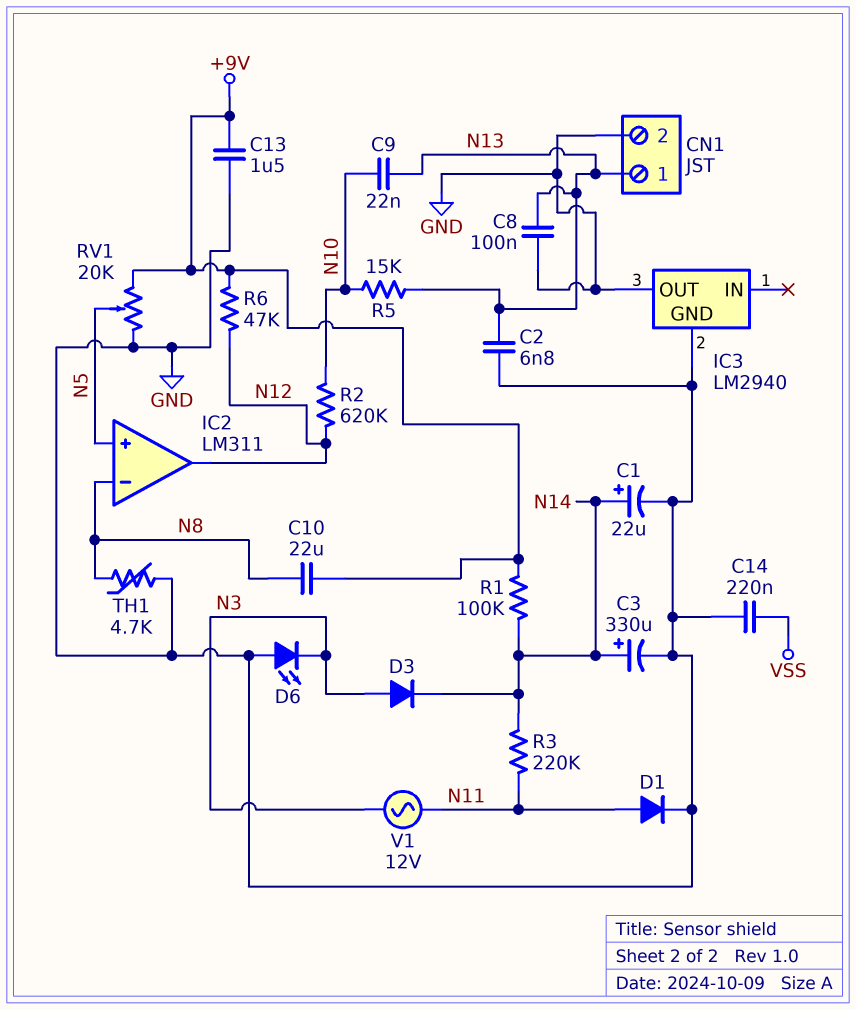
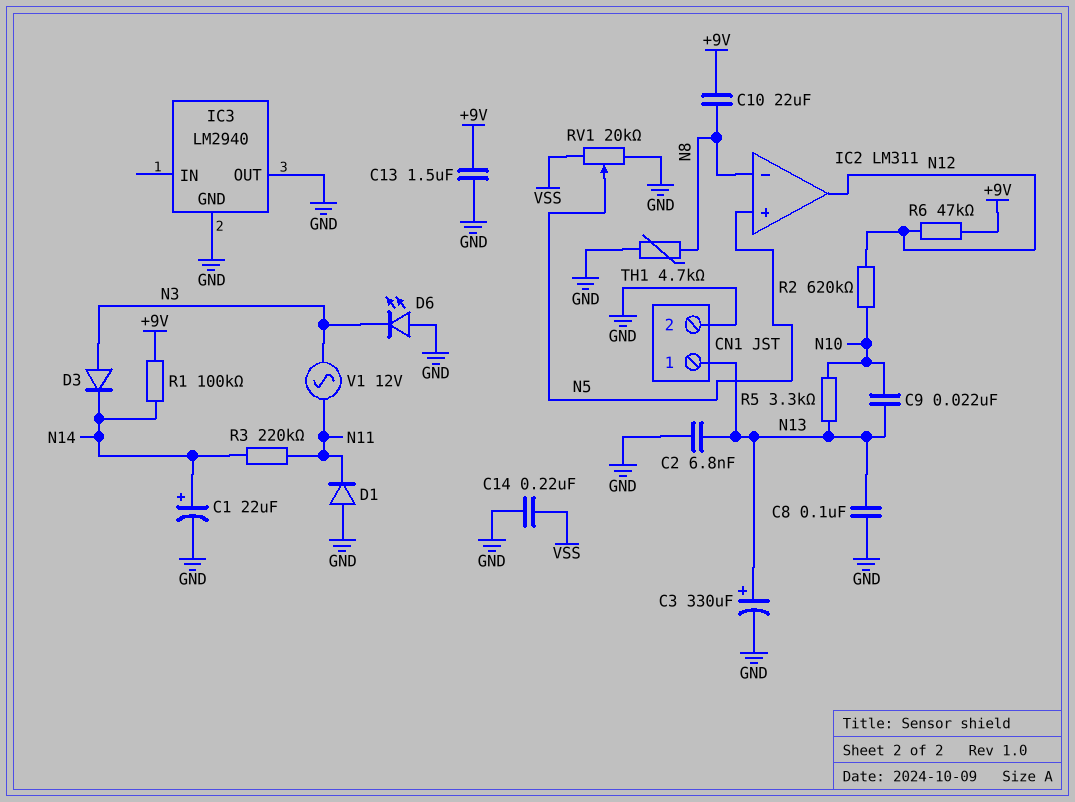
C3: 330uF (plus N14, minus GND) -> 330uF (plus N13, minus GND)
D1: diode (A N11, K GND) -> diode (A GND, K N11)
R5: 15k (N10, N13) -> 3.3k (N10, N13)
RV1: 20k (+9V, GND, wiper N5) -> 20k (GND, VSS, wiper N5)

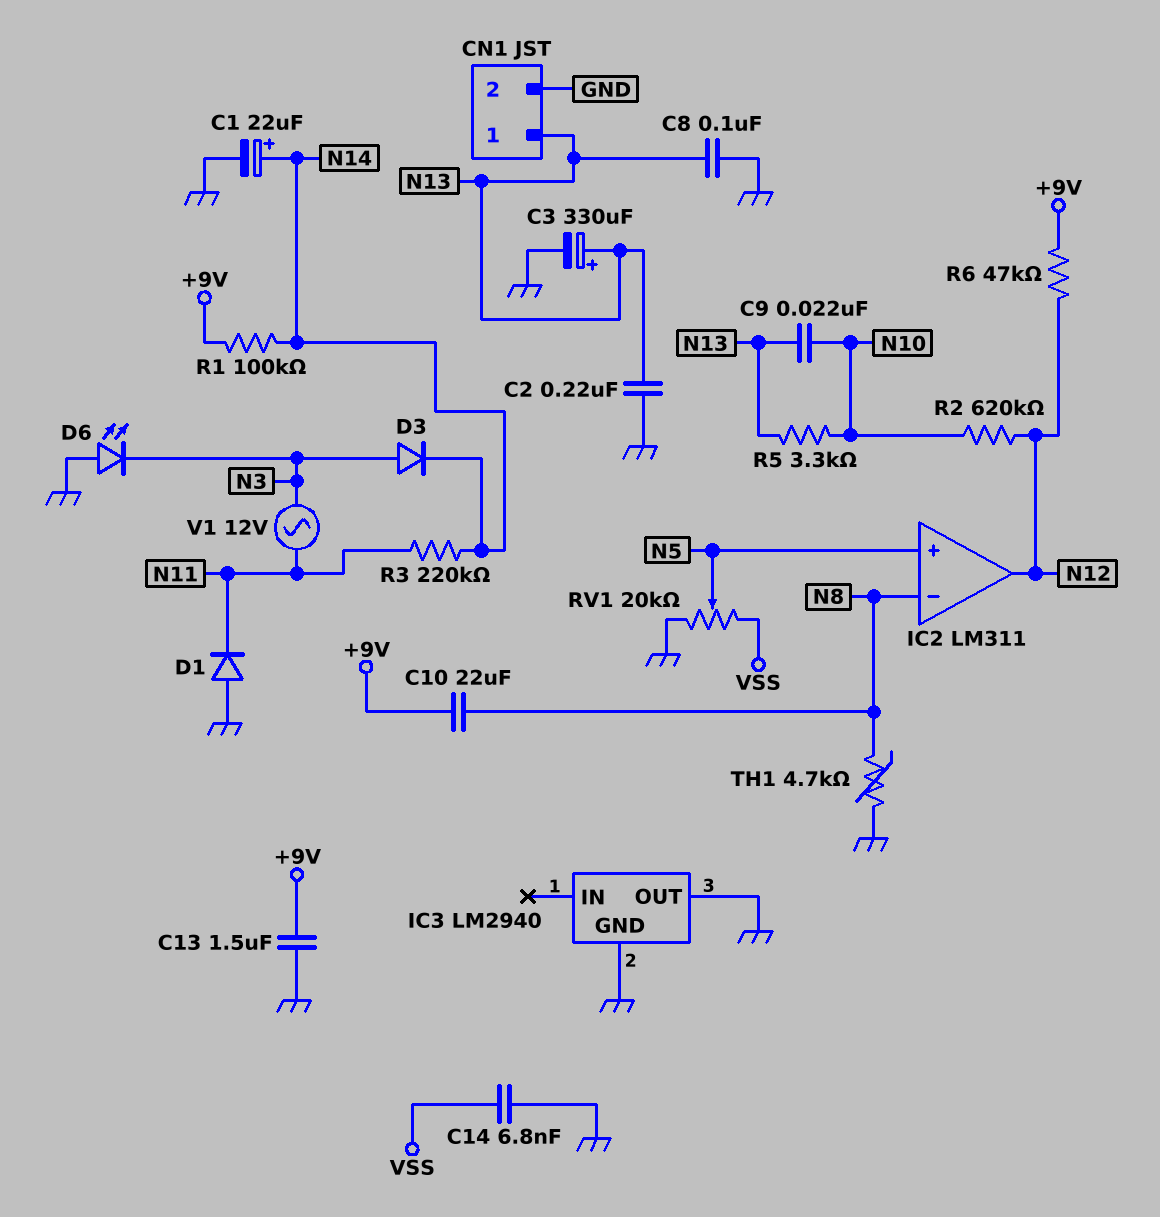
C2: 6.8nF (GND, N13) -> 220nF (GND, N13)
C14: 220nF (GND, VSS) -> 6.8nF (GND, VSS)

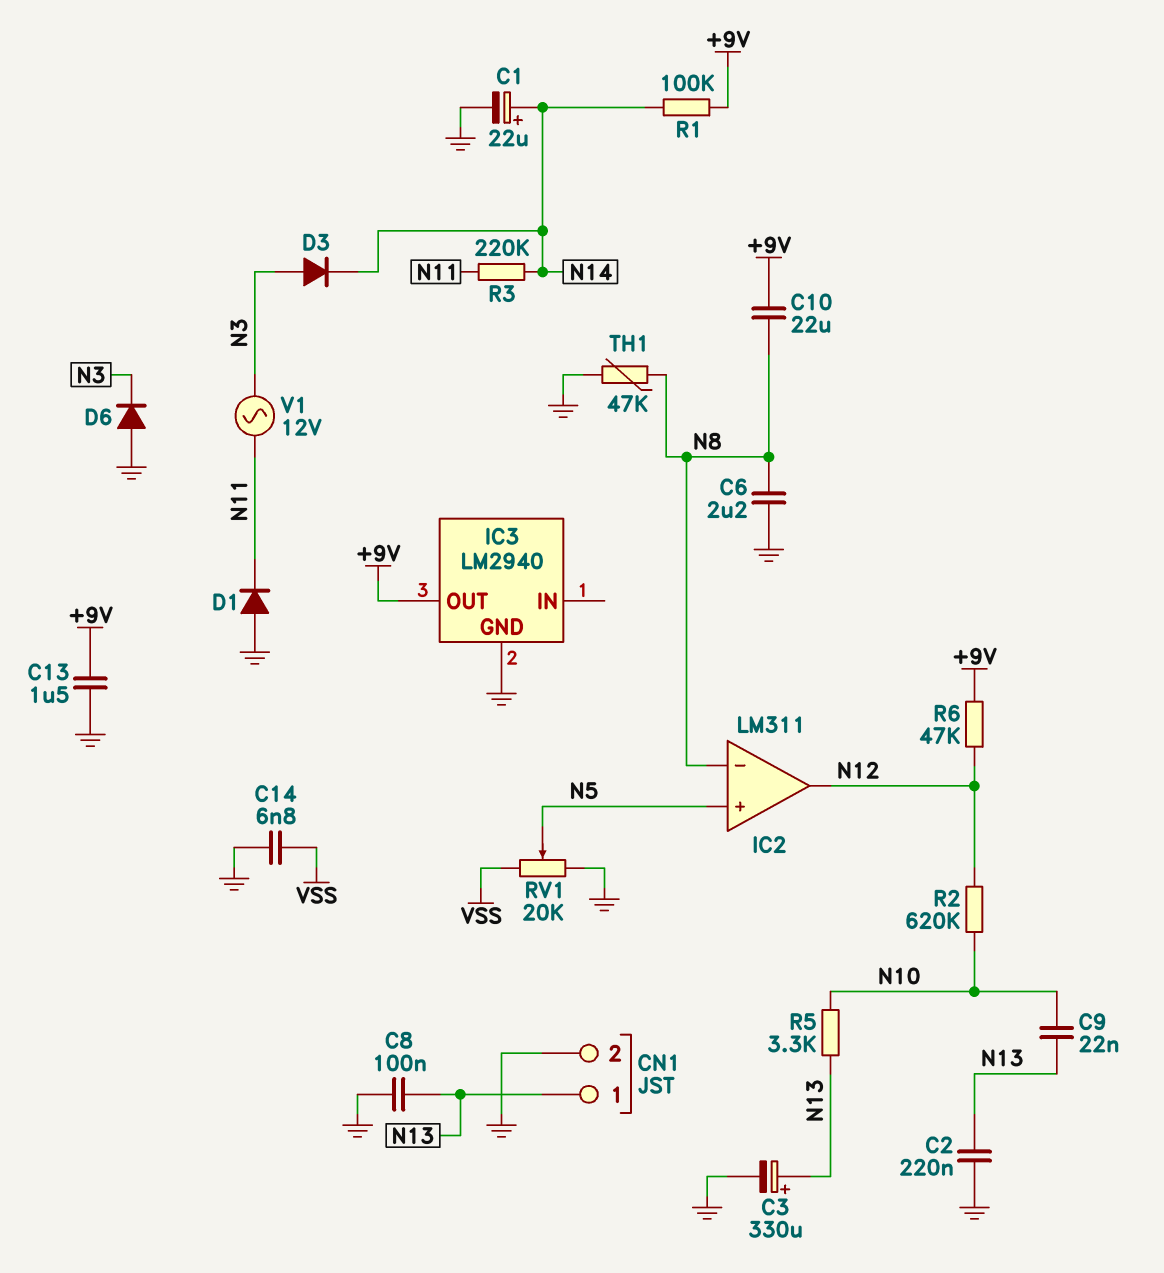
C6: none -> 2.2uF (GND, N8)
D6: LED (A GND, K N3) -> diode (A GND, K N3)
IC3 pin OUT: GND -> +9V
TH1: 4.7k (GND, N8) -> 47k (GND, N8)

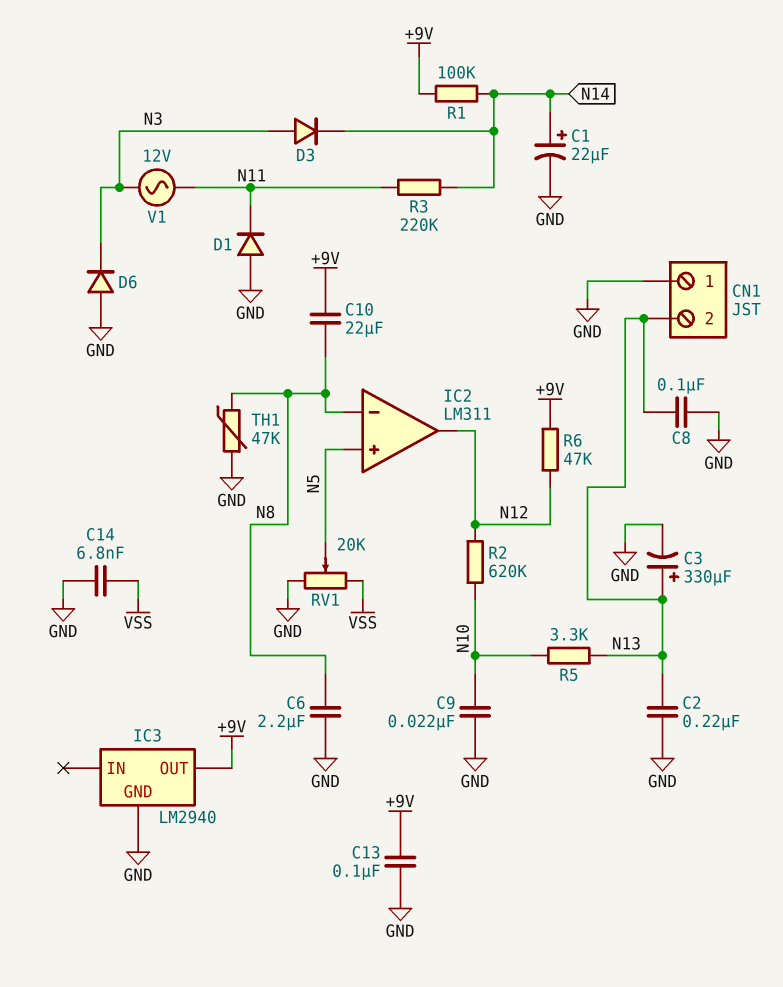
C9: 22nF (N10, N13) -> 22nF (GND, N10)
C13: 1.5uF (+9V, GND) -> 100nF (+9V, GND)
CN1 pin 1: N13 -> GND
CN1 pin 2: GND -> N13

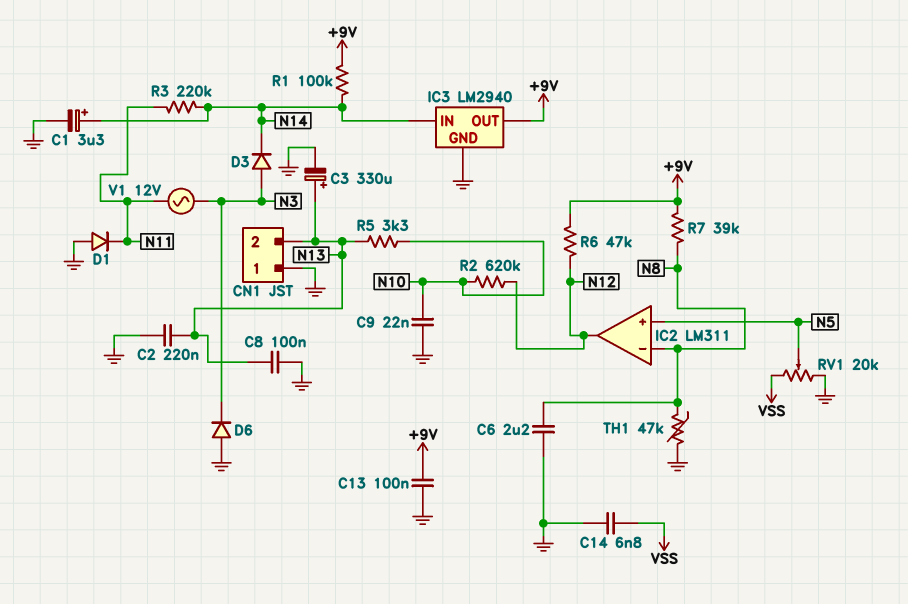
C1: 22uF (plus N14, minus GND) -> 3.3uF (plus N14, minus GND)
C10: 22uF (+9V, N8) -> none
IC3 pin IN: none -> N14
R7: none -> 39k (+9V, N8)

